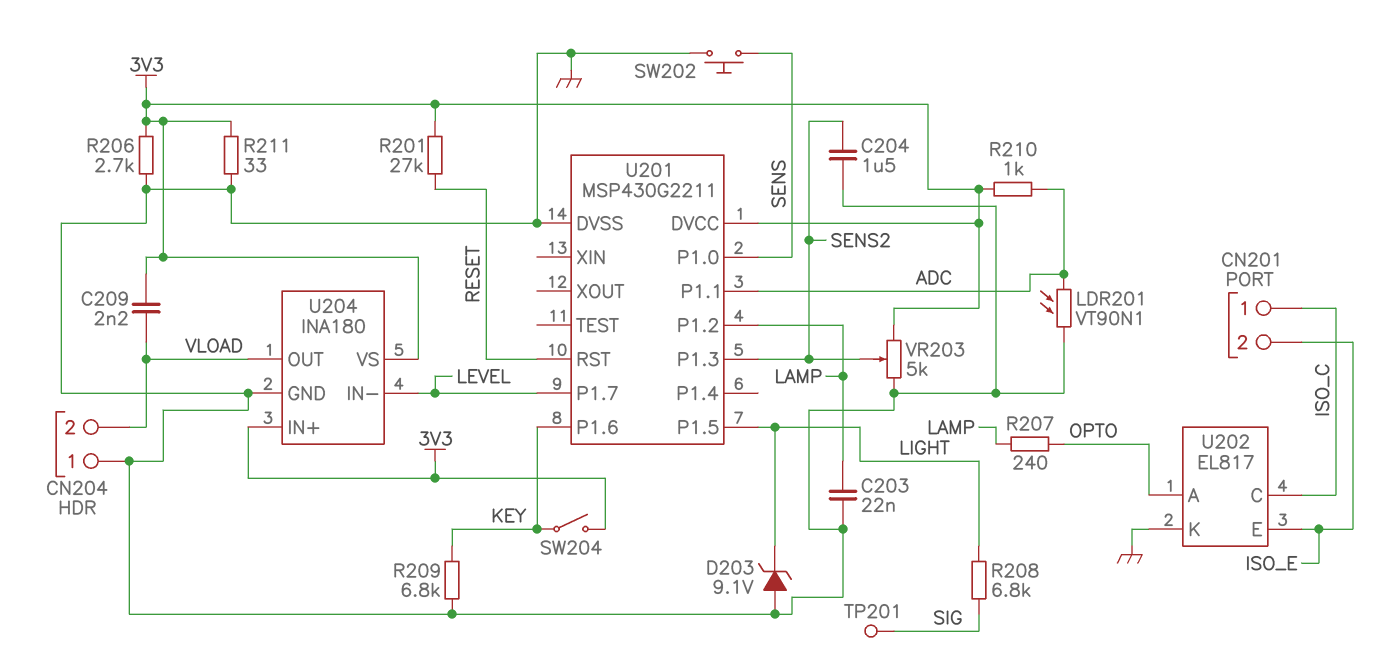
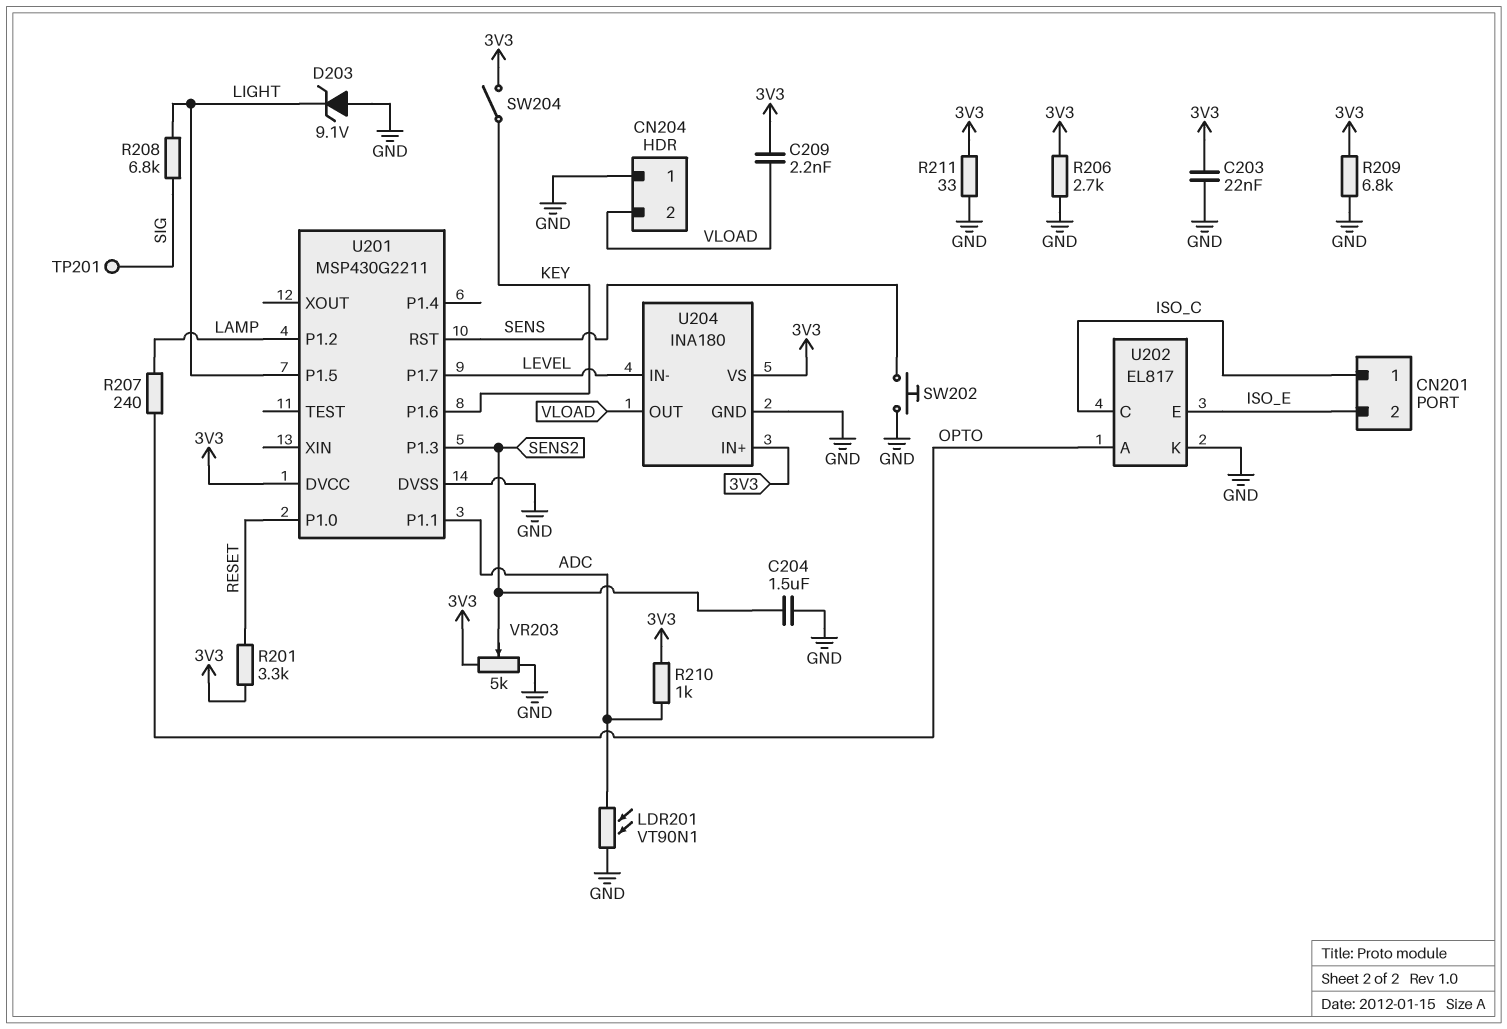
C203: 22nF (GND, LAMP) -> 22nF (3V3, GND)
R201: 27k (3V3, RESET) -> 3.3k (3V3, RESET)
R209: 6.8k (GND, KEY) -> 6.8k (3V3, GND)
U201 pin P1.0: SENS -> RESET
U201 pin RST: RESET -> SENS

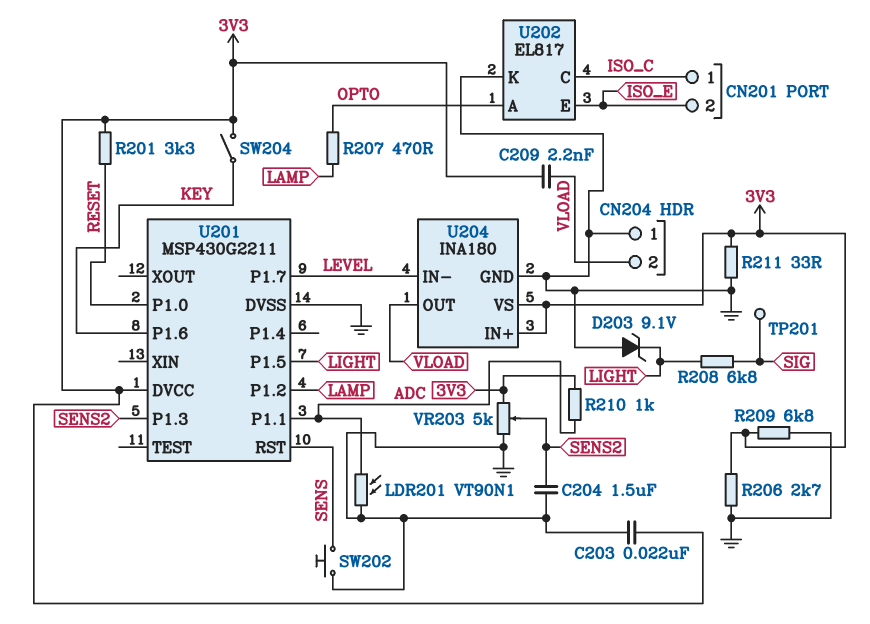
R207: 240 (LAMP, OPTO) -> 470 (LAMP, OPTO)

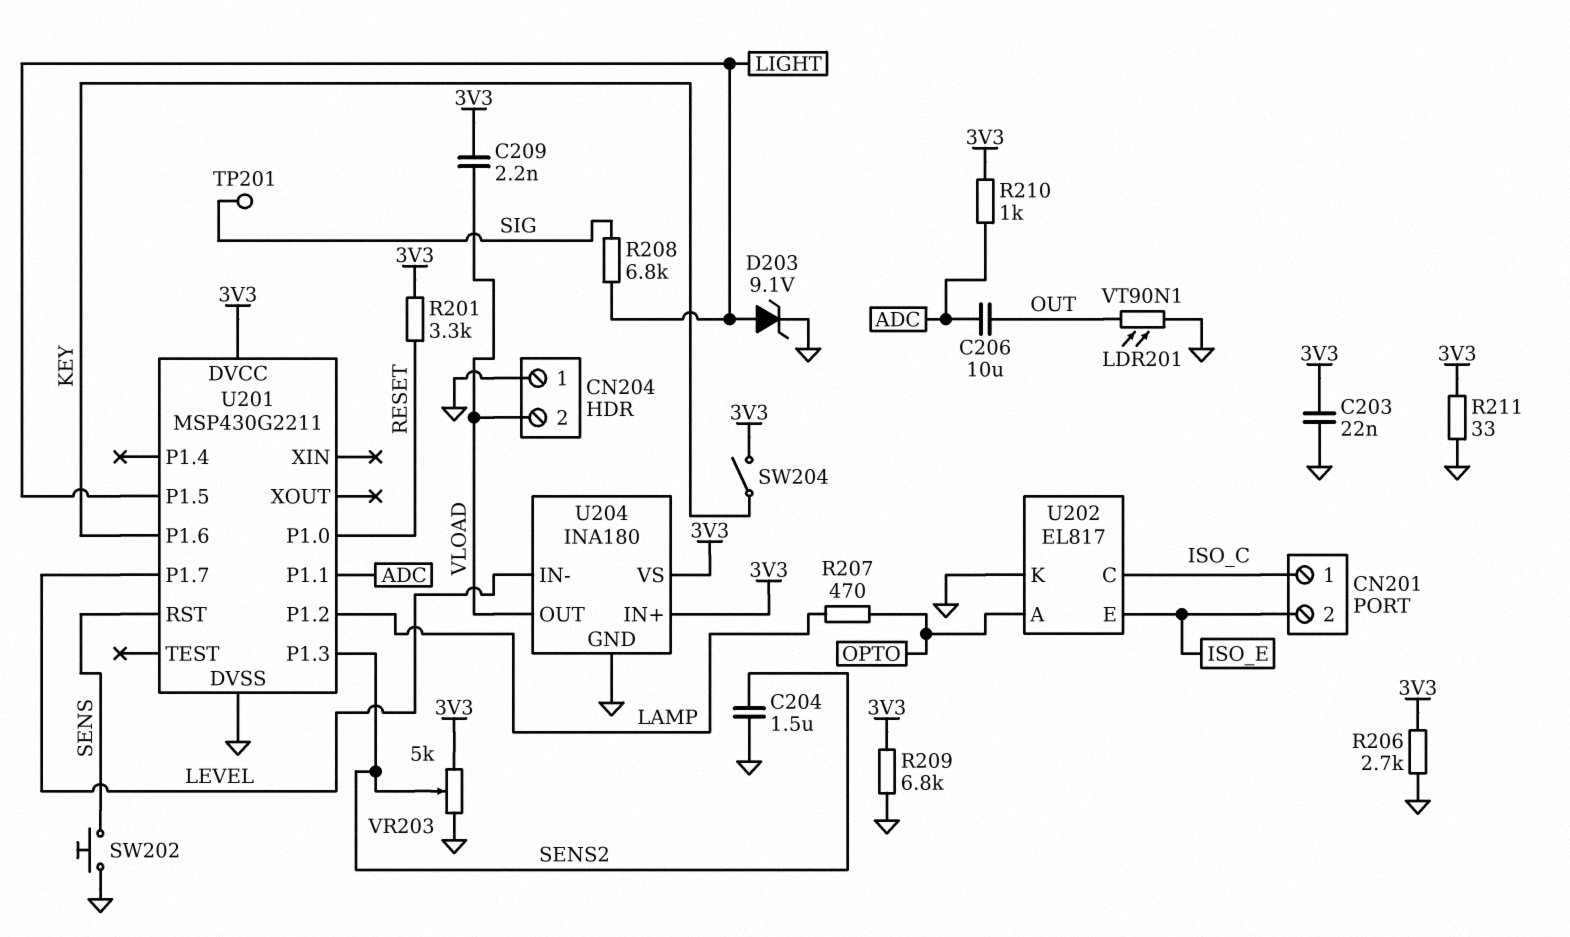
C206: none -> 10uF (ADC, OUT)
D203: zener 9.1V (A GND, K LIGHT) -> zener 9.1V (A LIGHT, K GND)
LDR201: VT90N1 (ADC, GND) -> VT90N1 (GND, OUT)

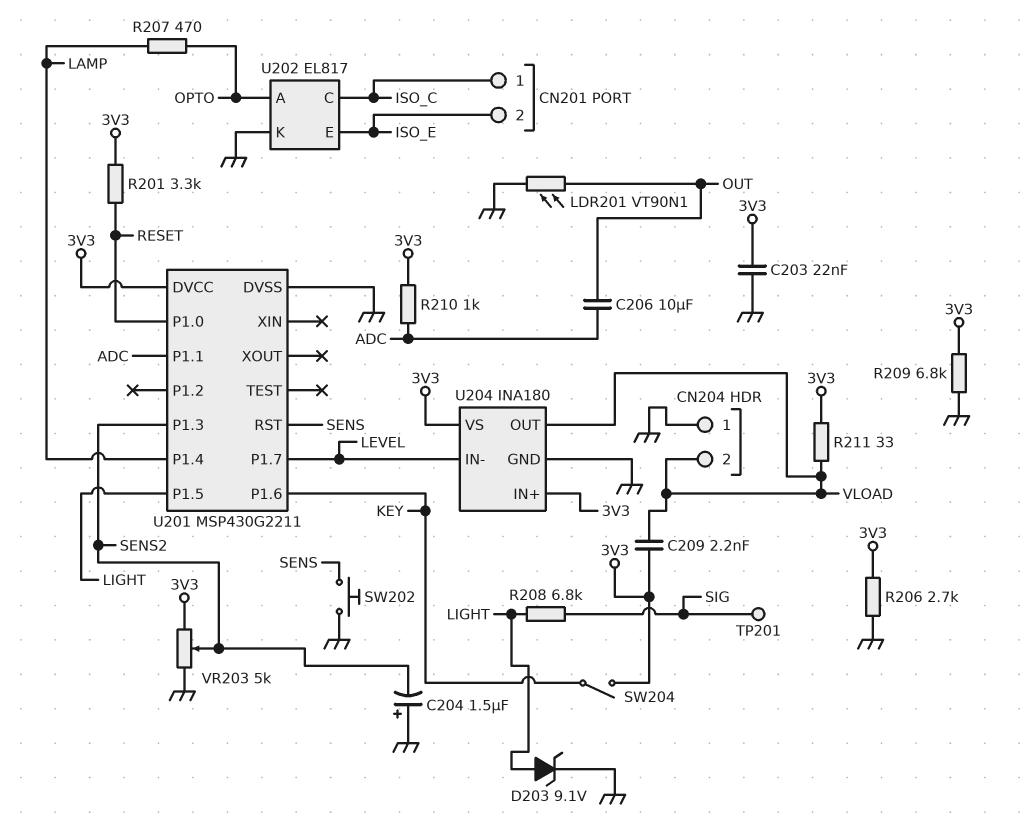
C204: 1.5uF (GND, SENS2) -> 1.5uF (plus GND, minus SENS2)
R211: 33 (3V3, GND) -> 33 (3V3, VLOAD)
U201 pin P1.2: LAMP -> none
U201 pin P1.4: none -> LAMP

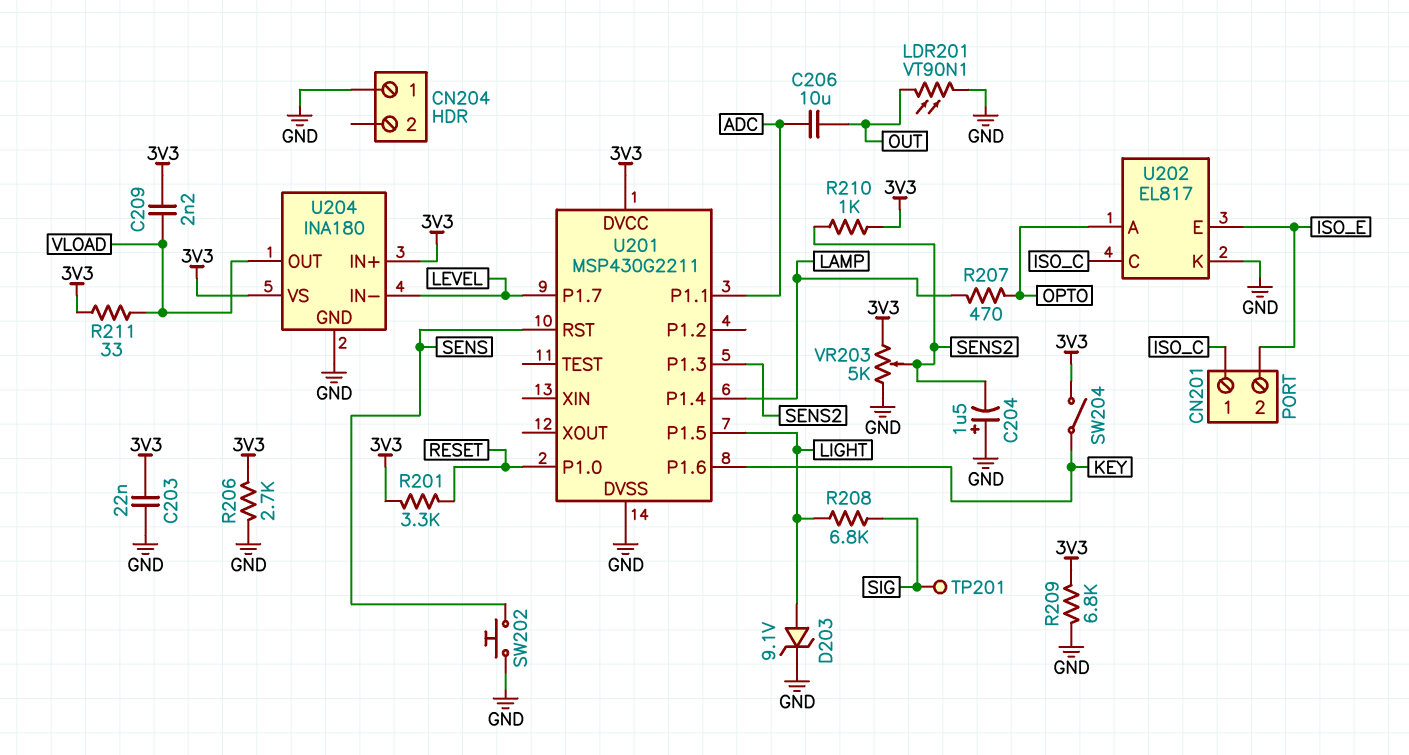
CN204 pin 2: VLOAD -> none
R210: 1k (3V3, ADC) -> 1k (3V3, SENS2)

